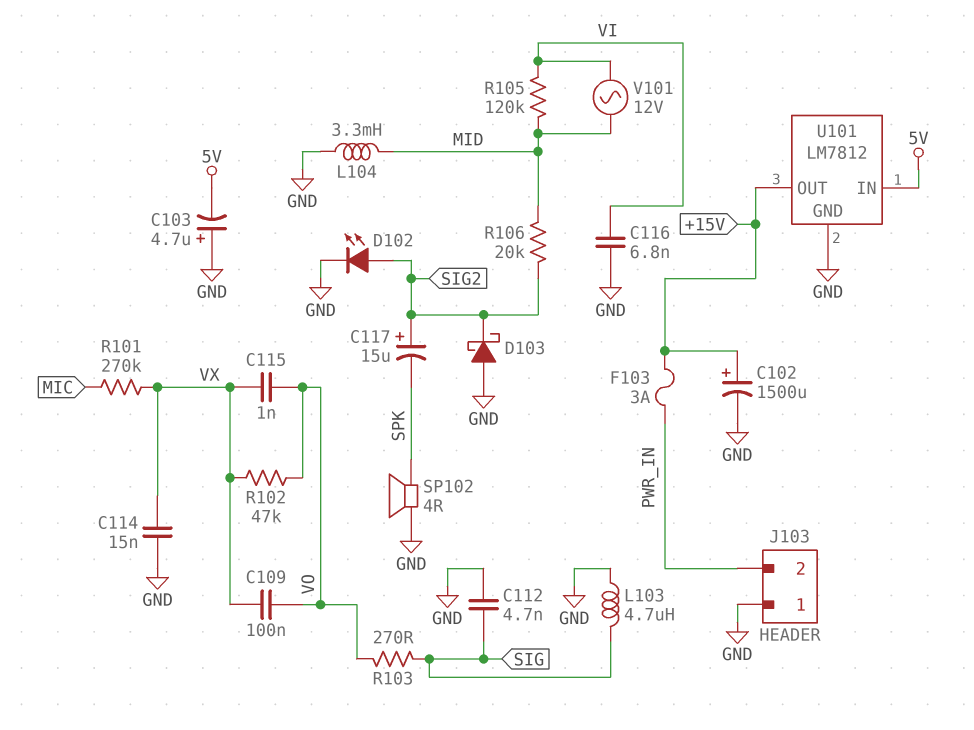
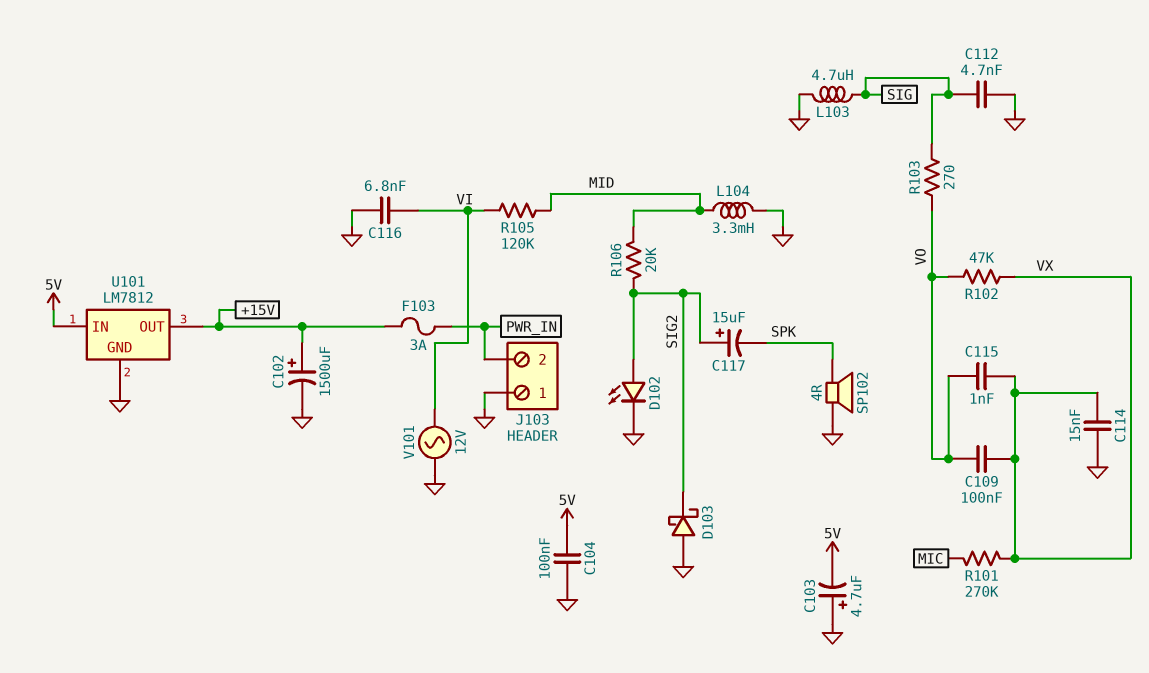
C104: none -> 100nF (5V, GND)
V101: AC 12V (MID, VI) -> AC 12V (GND, VI)

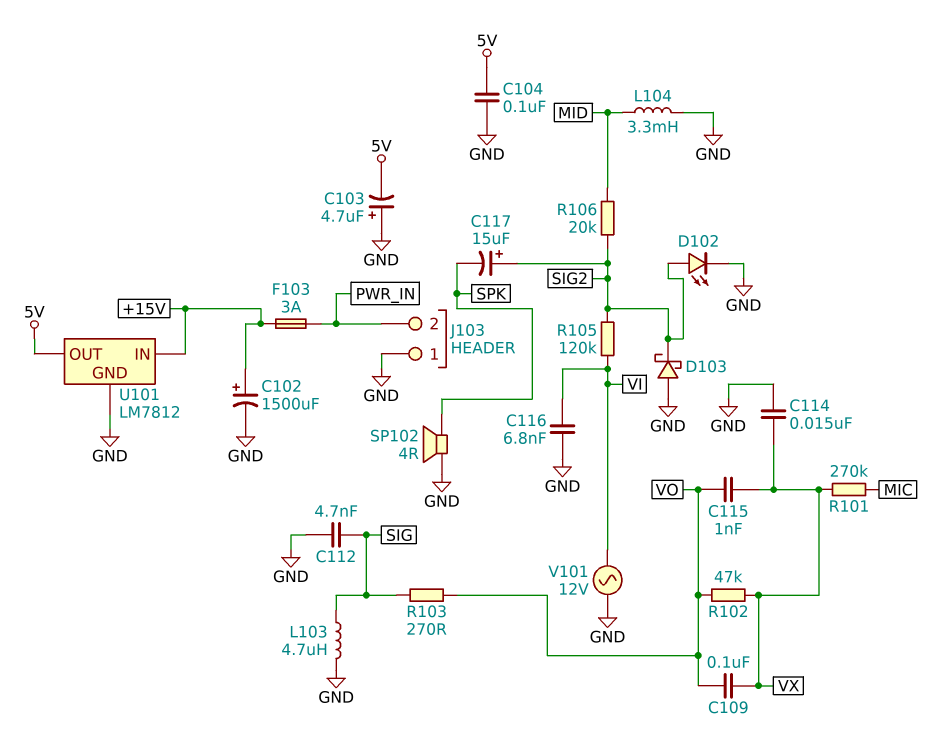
R105: 120k (MID, VI) -> 120k (SIG2, VI)
U101 pin IN: 5V -> +15V
U101 pin OUT: +15V -> 5V

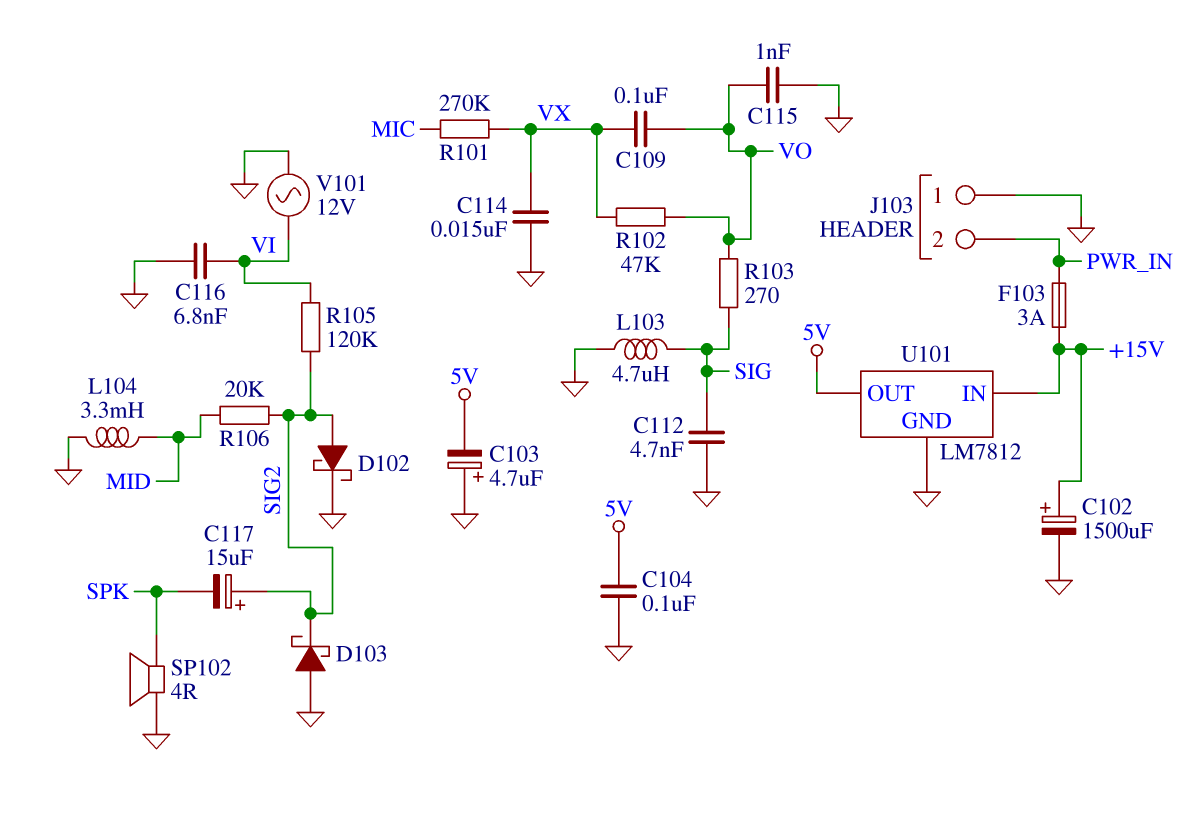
C115: 1nF (VO, VX) -> 1nF (GND, VO)
D102: LED (A SIG2, K GND) -> schottky (A SIG2, K GND)

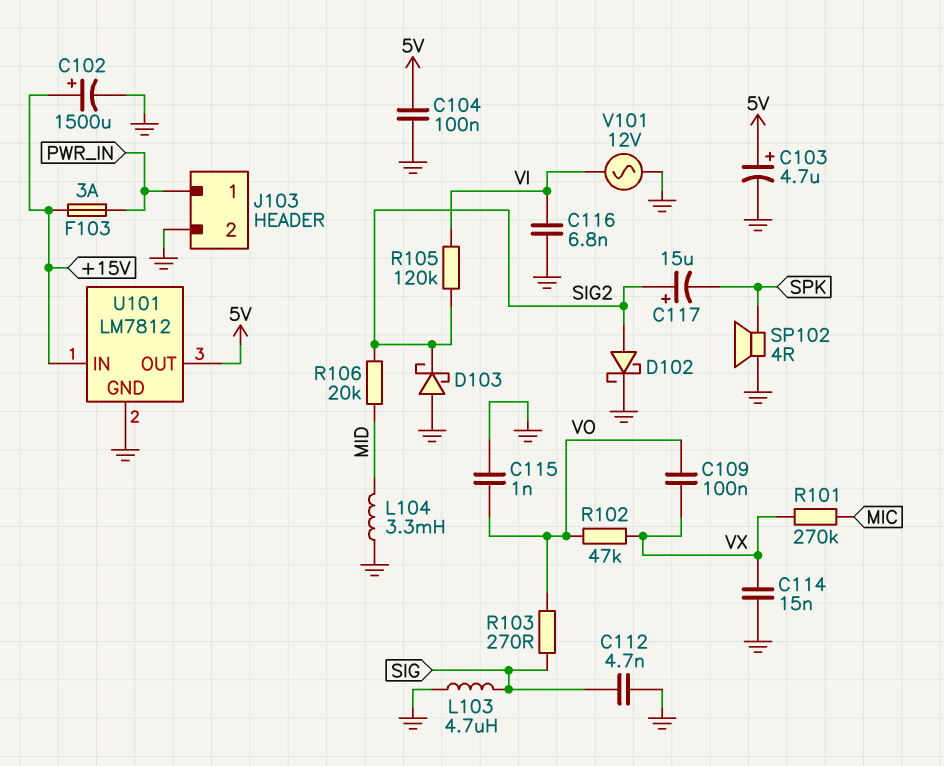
C103: 4.7uF (plus GND, minus 5V) -> 4.7uF (plus 5V, minus GND)
J103 pin 1: GND -> PWR_IN
J103 pin 2: PWR_IN -> GND

